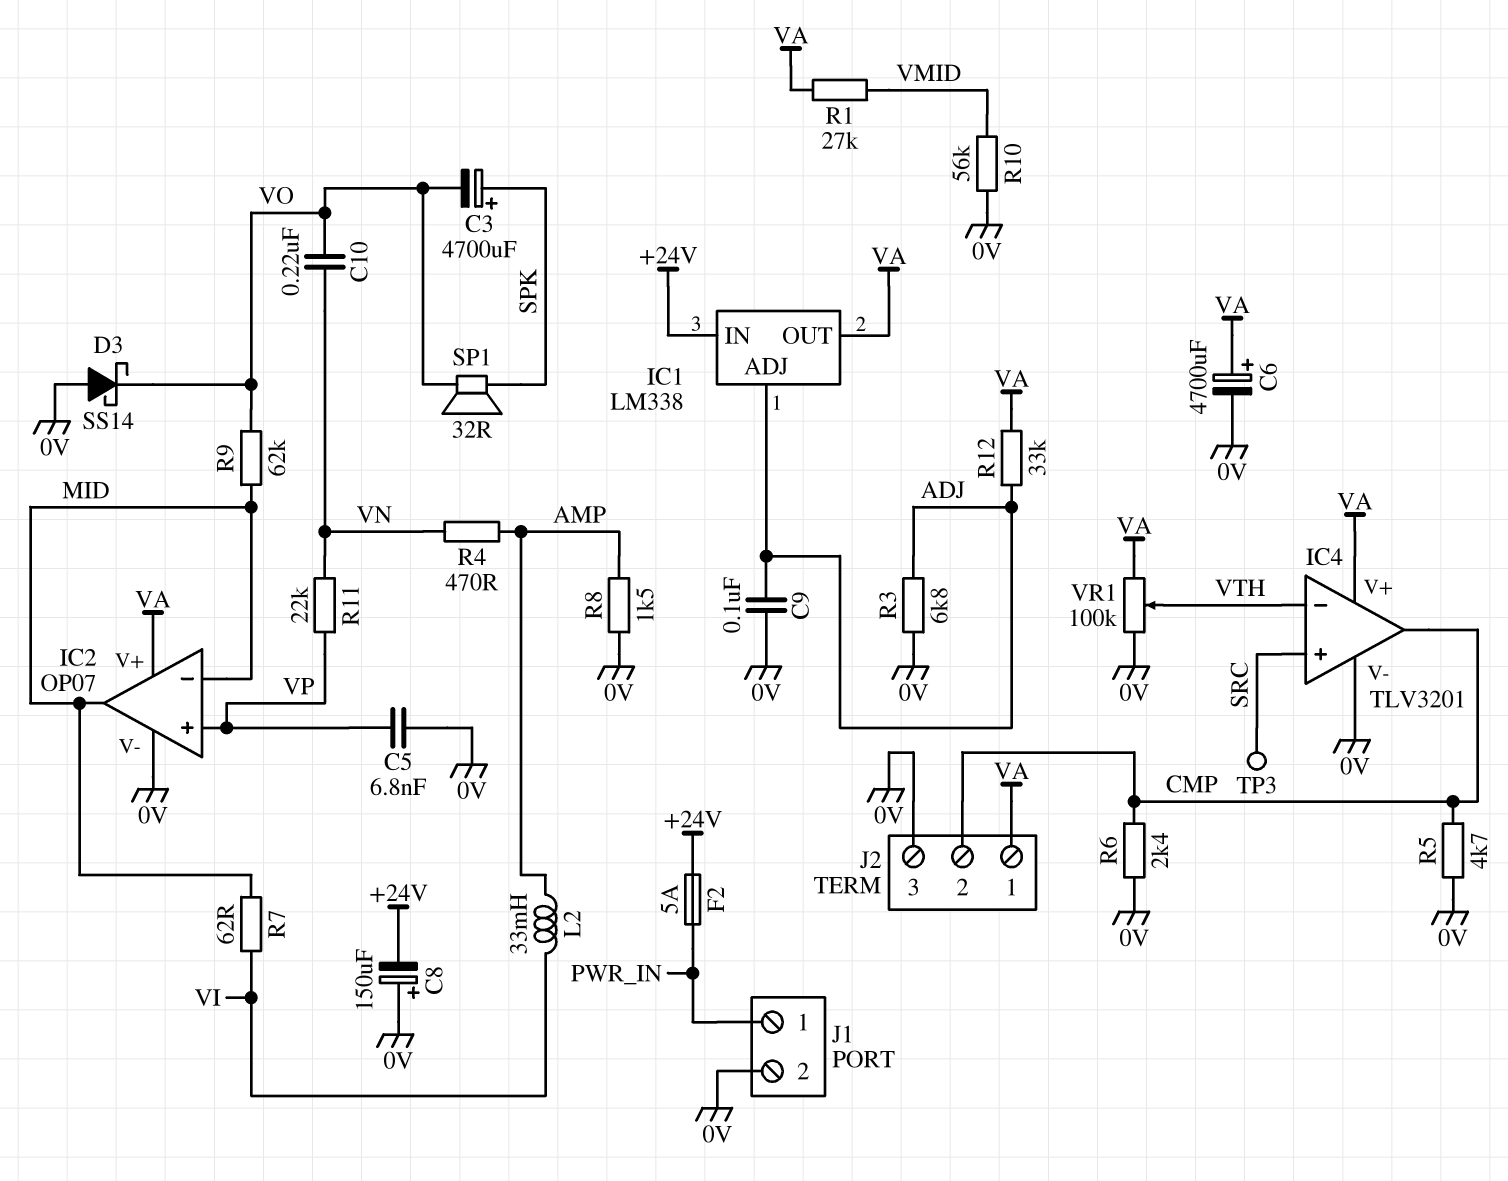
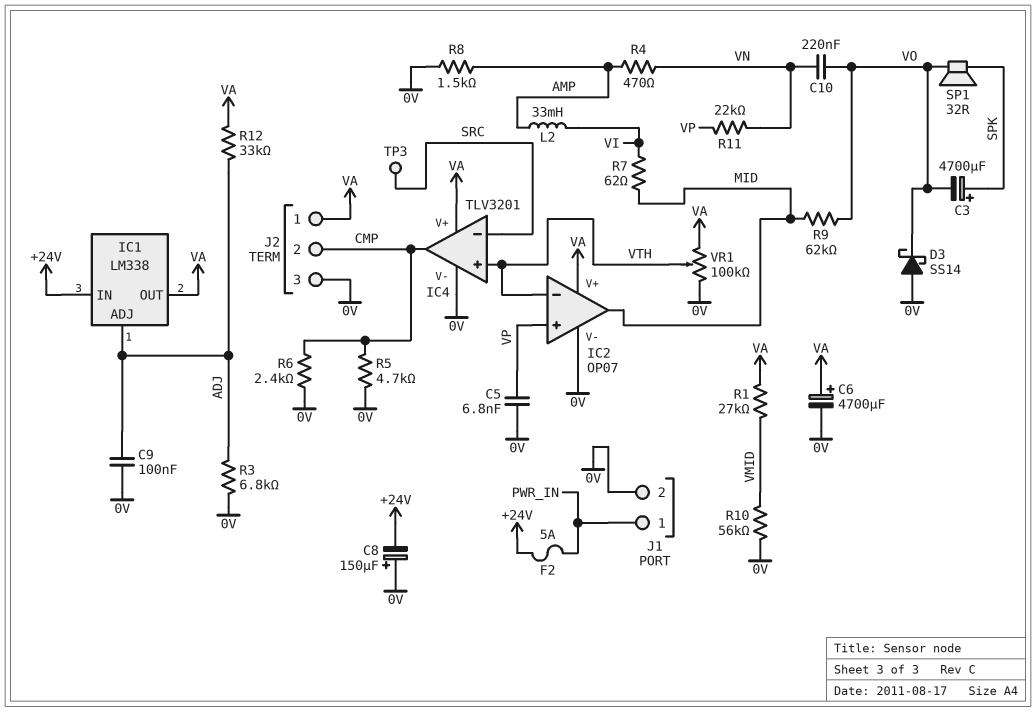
IC2 pin in-: MID -> VTH
IC4 pin in+: SRC -> VTH
IC4 pin in-: VTH -> SRC

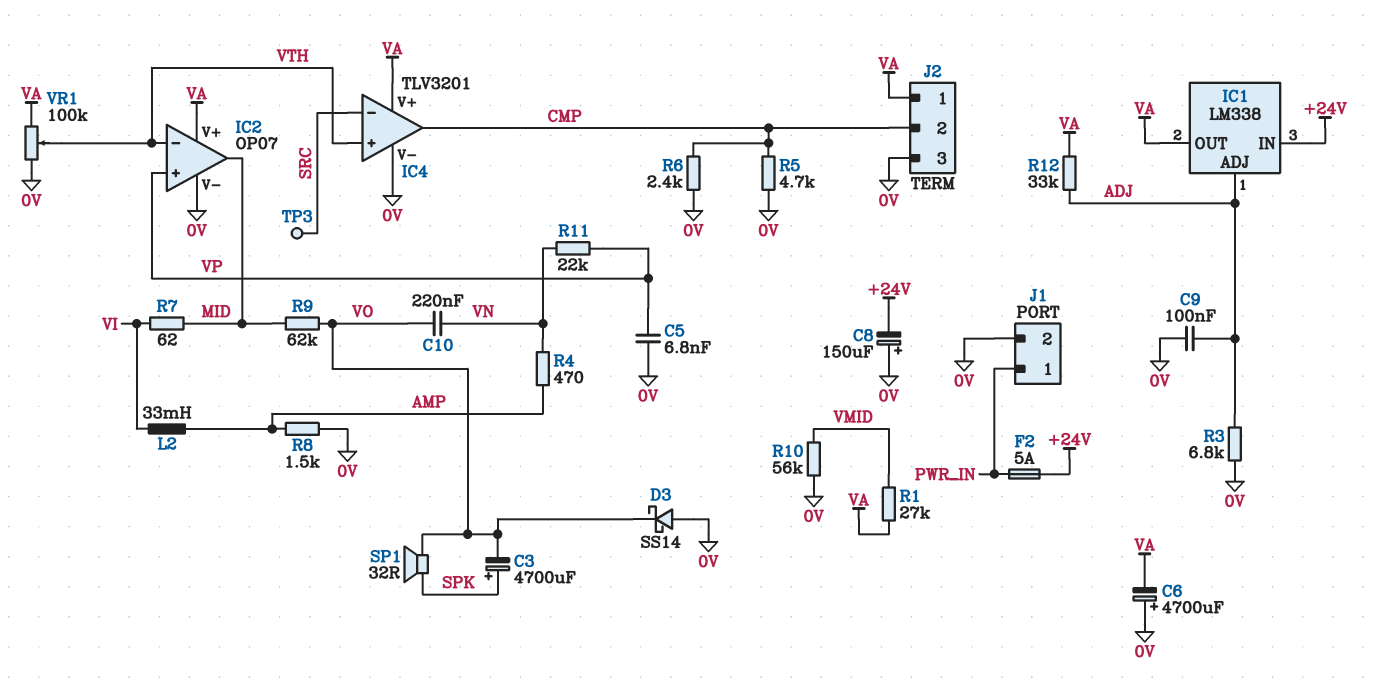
C6: 4700uF (plus VA, minus 0V) -> 4700uF (plus 0V, minus VA)

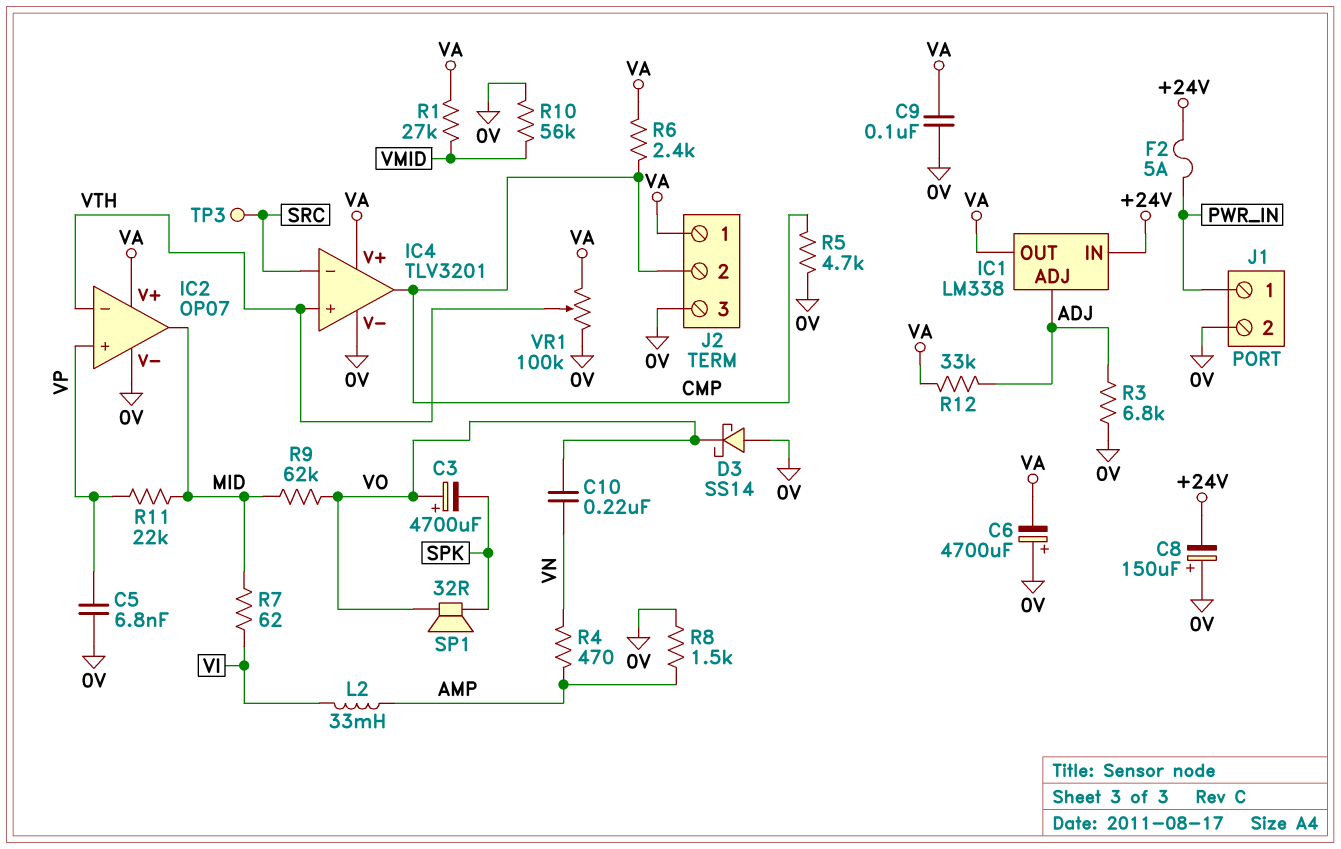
C3: 4700uF (plus SPK, minus VO) -> 4700uF (plus VO, minus SPK)
C9: 100nF (0V, ADJ) -> 100nF (0V, VA)
R6: 2.4k (0V, CMP) -> 2.4k (CMP, VA)
R11: 22k (VN, VP) -> 22k (MID, VP)

